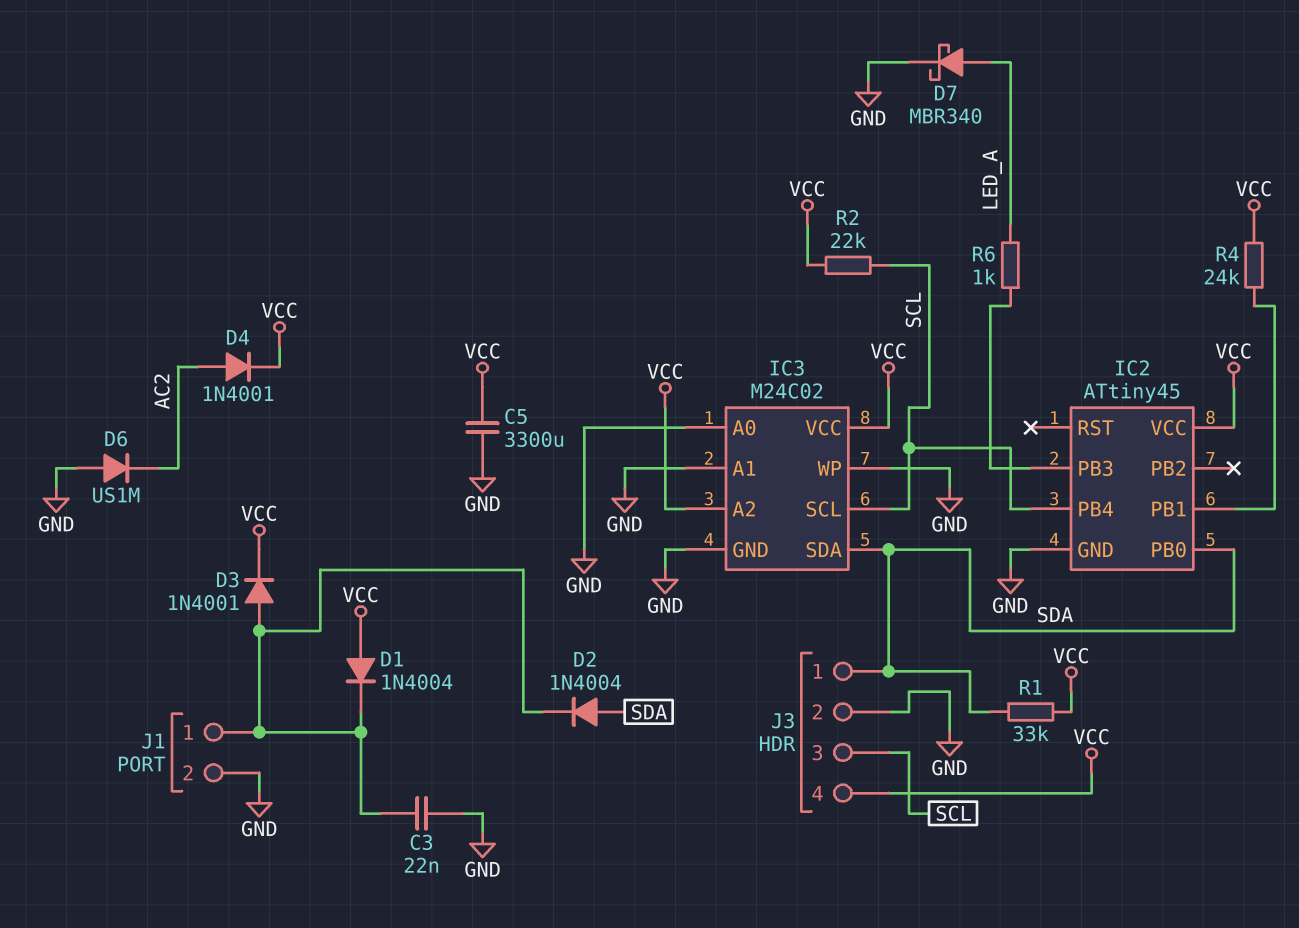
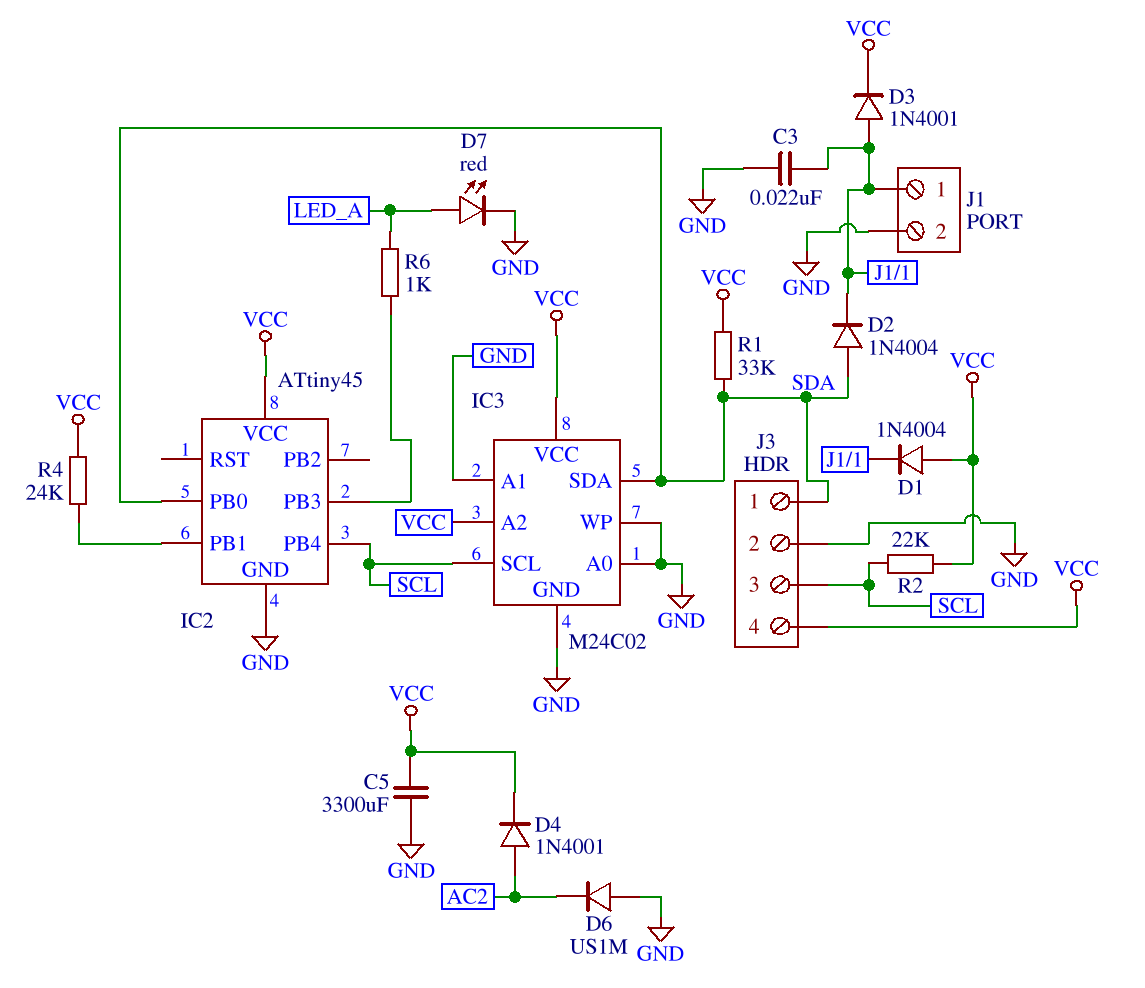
D7: schottky MBR340 (A LED_A, K GND) -> LED red (A LED_A, K GND)

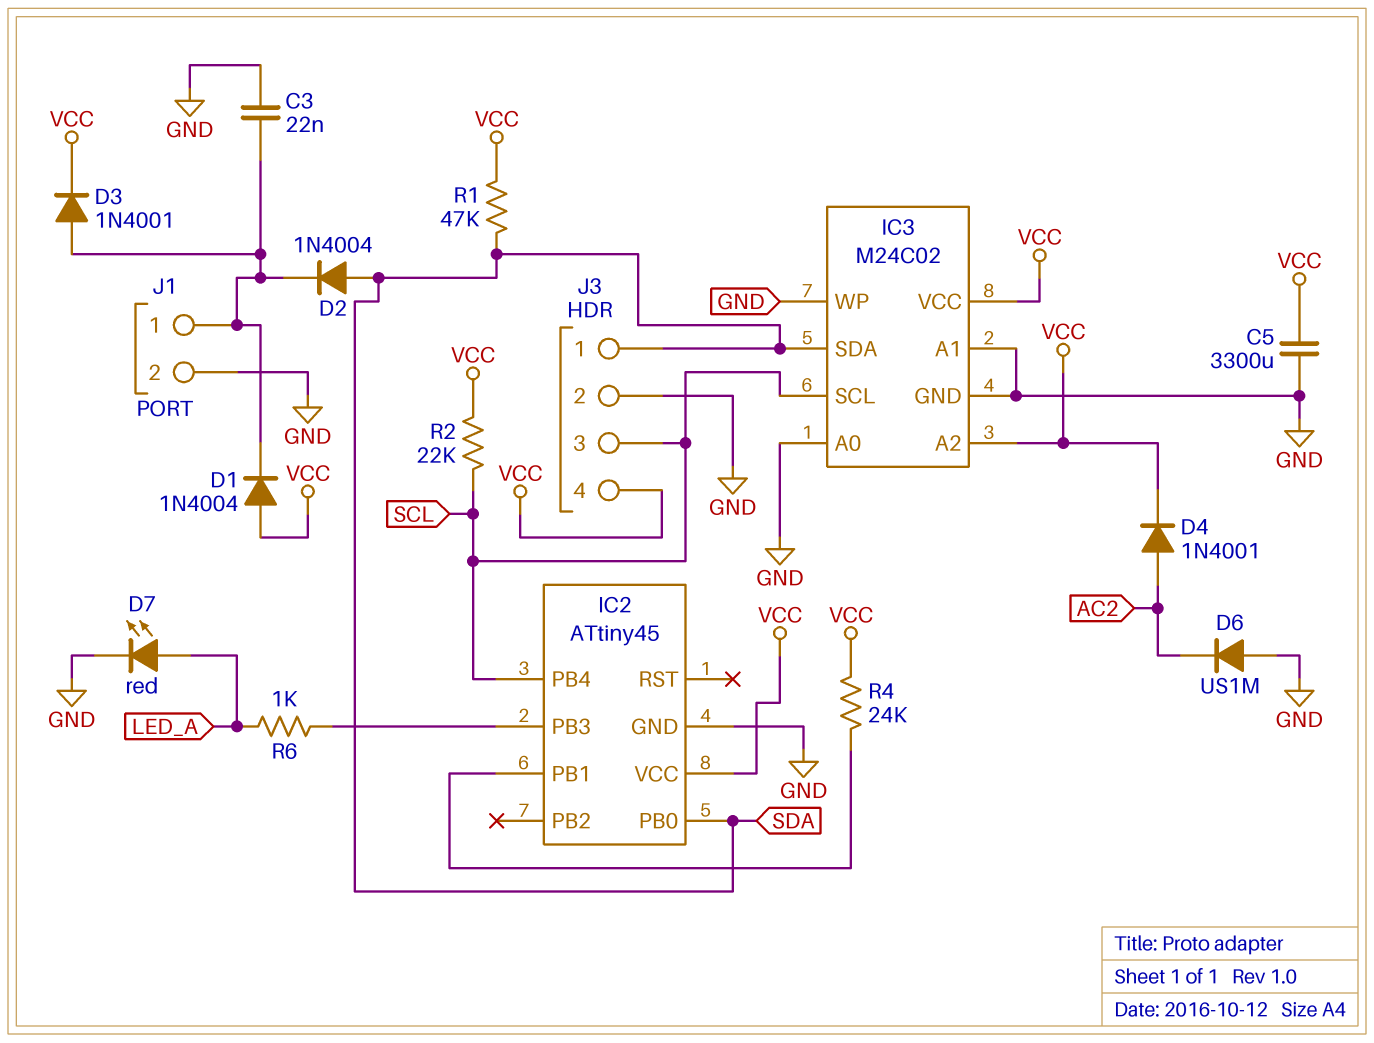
R1: 33k (SDA, VCC) -> 47k (SDA, VCC)

